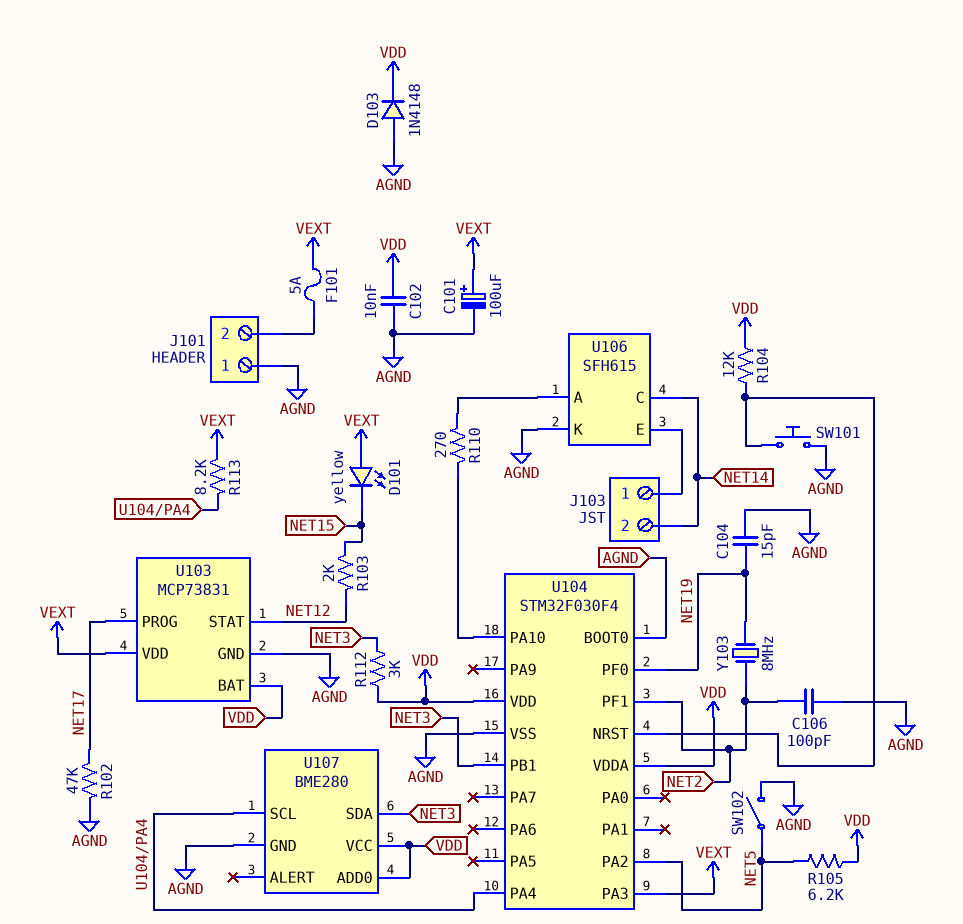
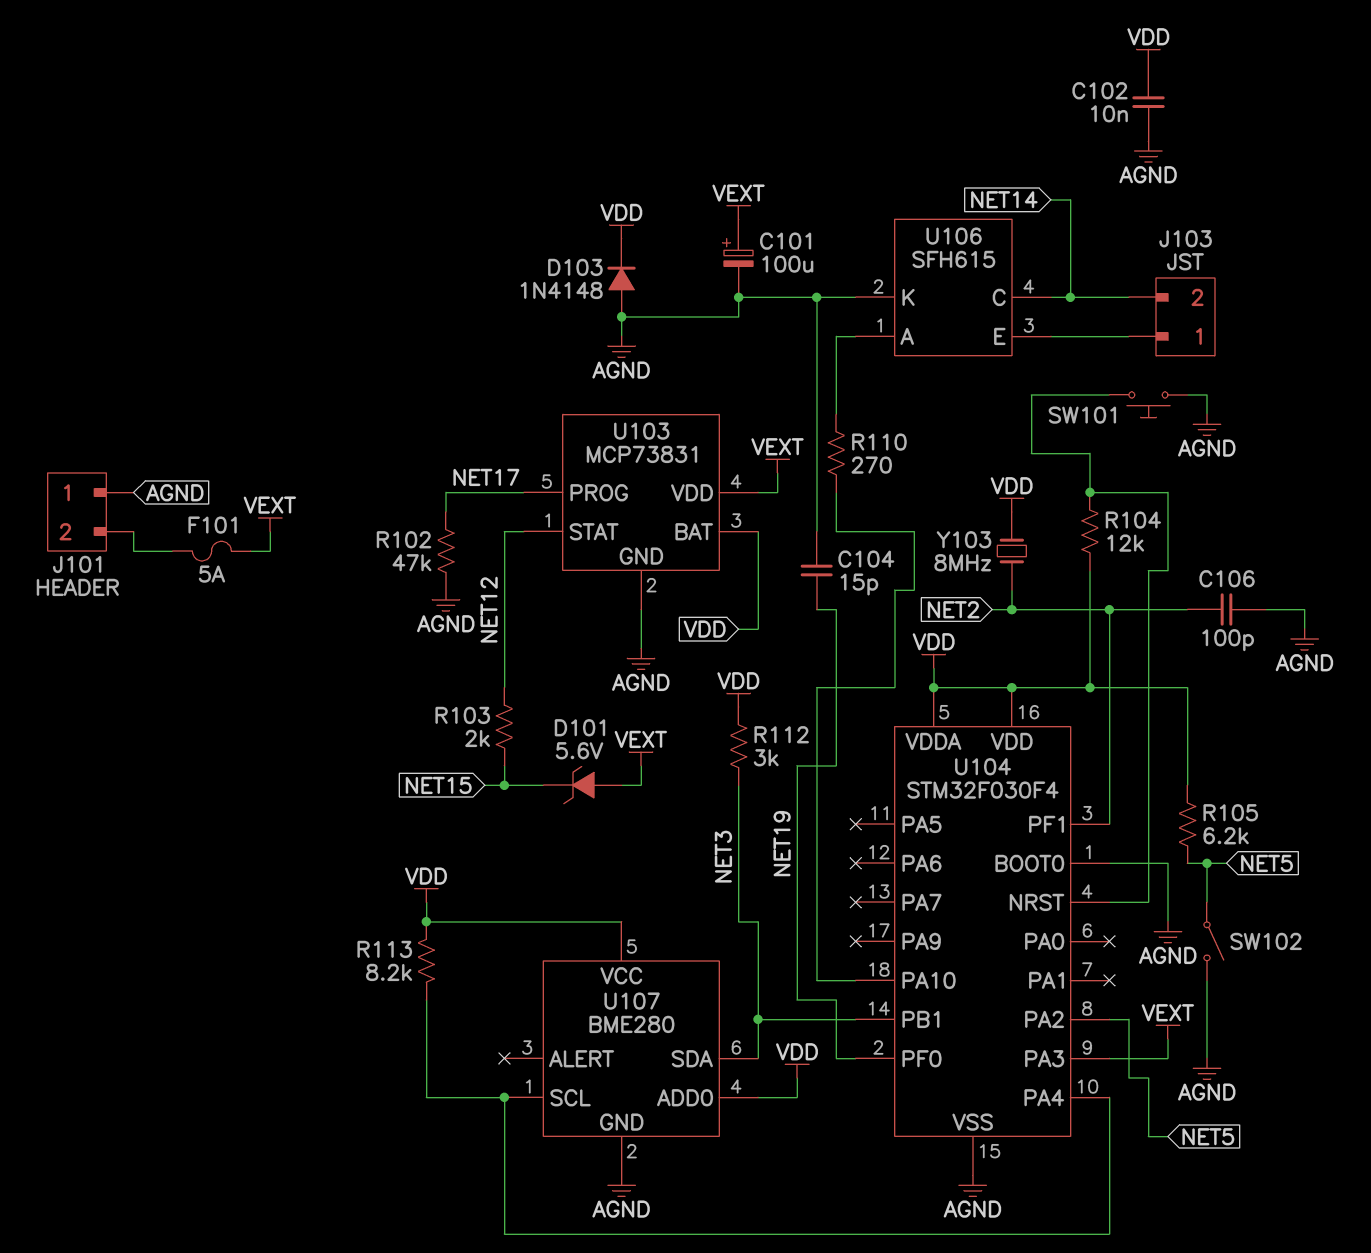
D101: LED yellow (A VEXT, K NET15) -> zener 5.6V (A VEXT, K NET15)
R113: 8.2k (U104/PA4, VEXT) -> 8.2k (U104/PA4, VDD)
Y103: 8MHz (NET2, NET19) -> 8MHz (NET2, VDD)

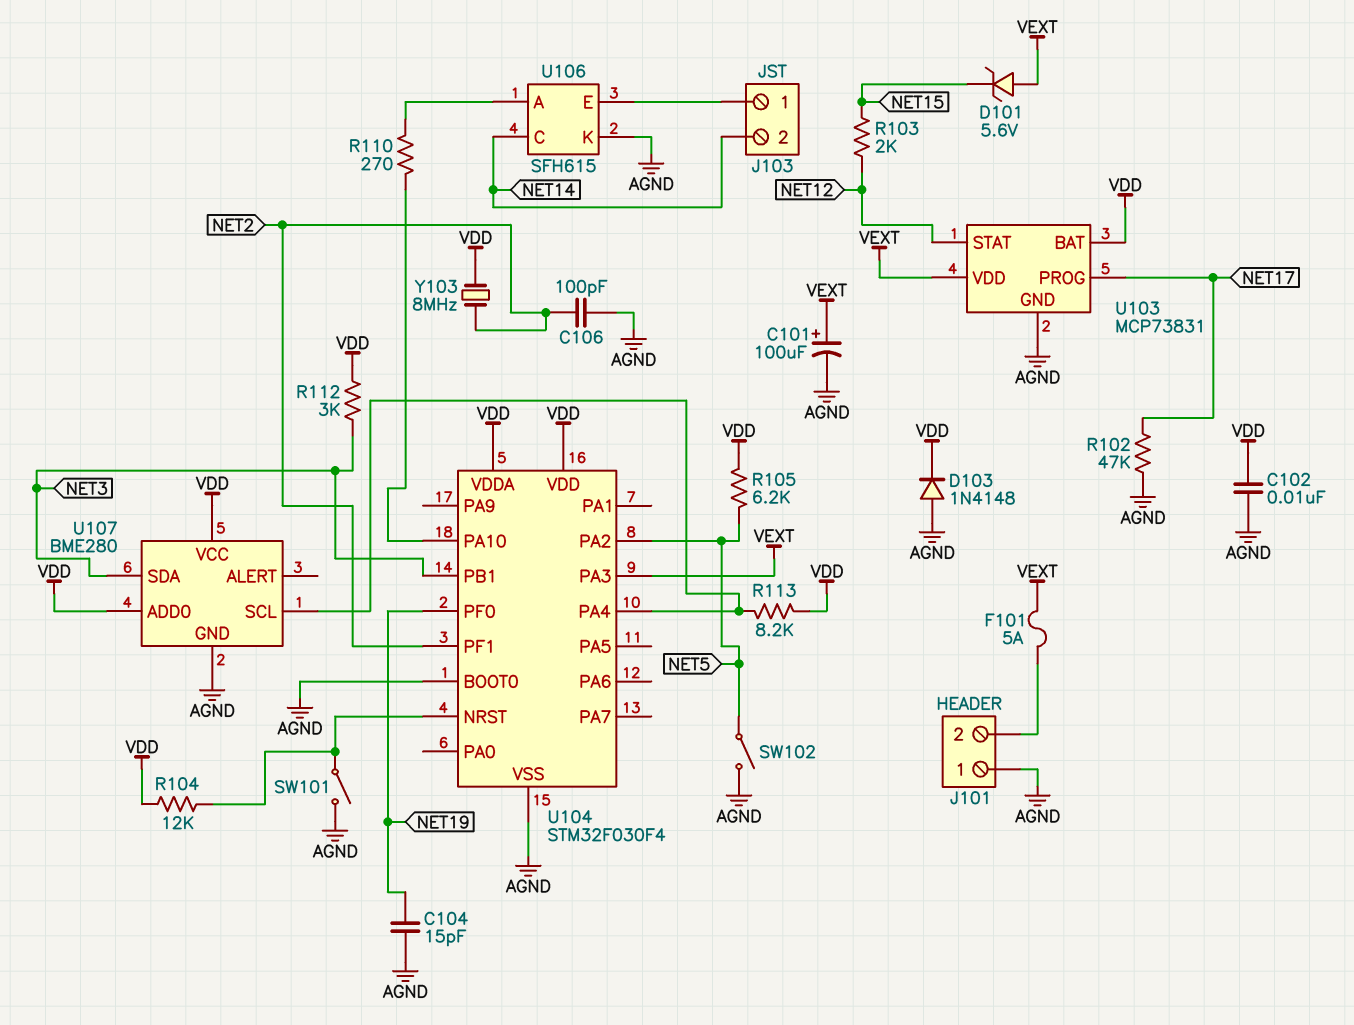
SW101: button (AGND, U104/NRST) -> switch (AGND, U104/NRST)

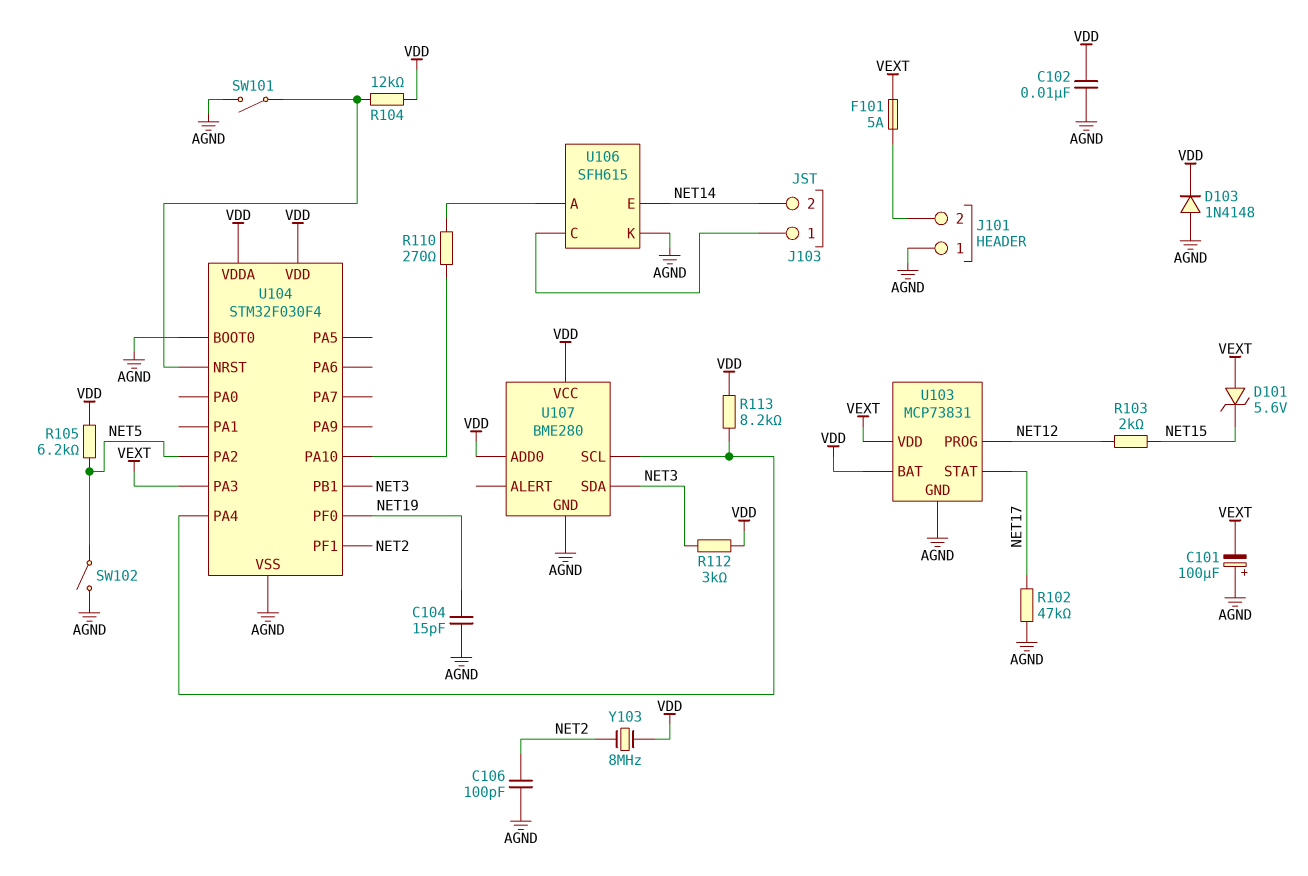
C101: 100uF (plus VEXT, minus AGND) -> 100uF (plus AGND, minus VEXT)
U103 pin PROG: NET17 -> NET12
U103 pin STAT: NET12 -> NET17
U106 pin C: NET14 -> J103/1
U106 pin E: J103/1 -> NET14

